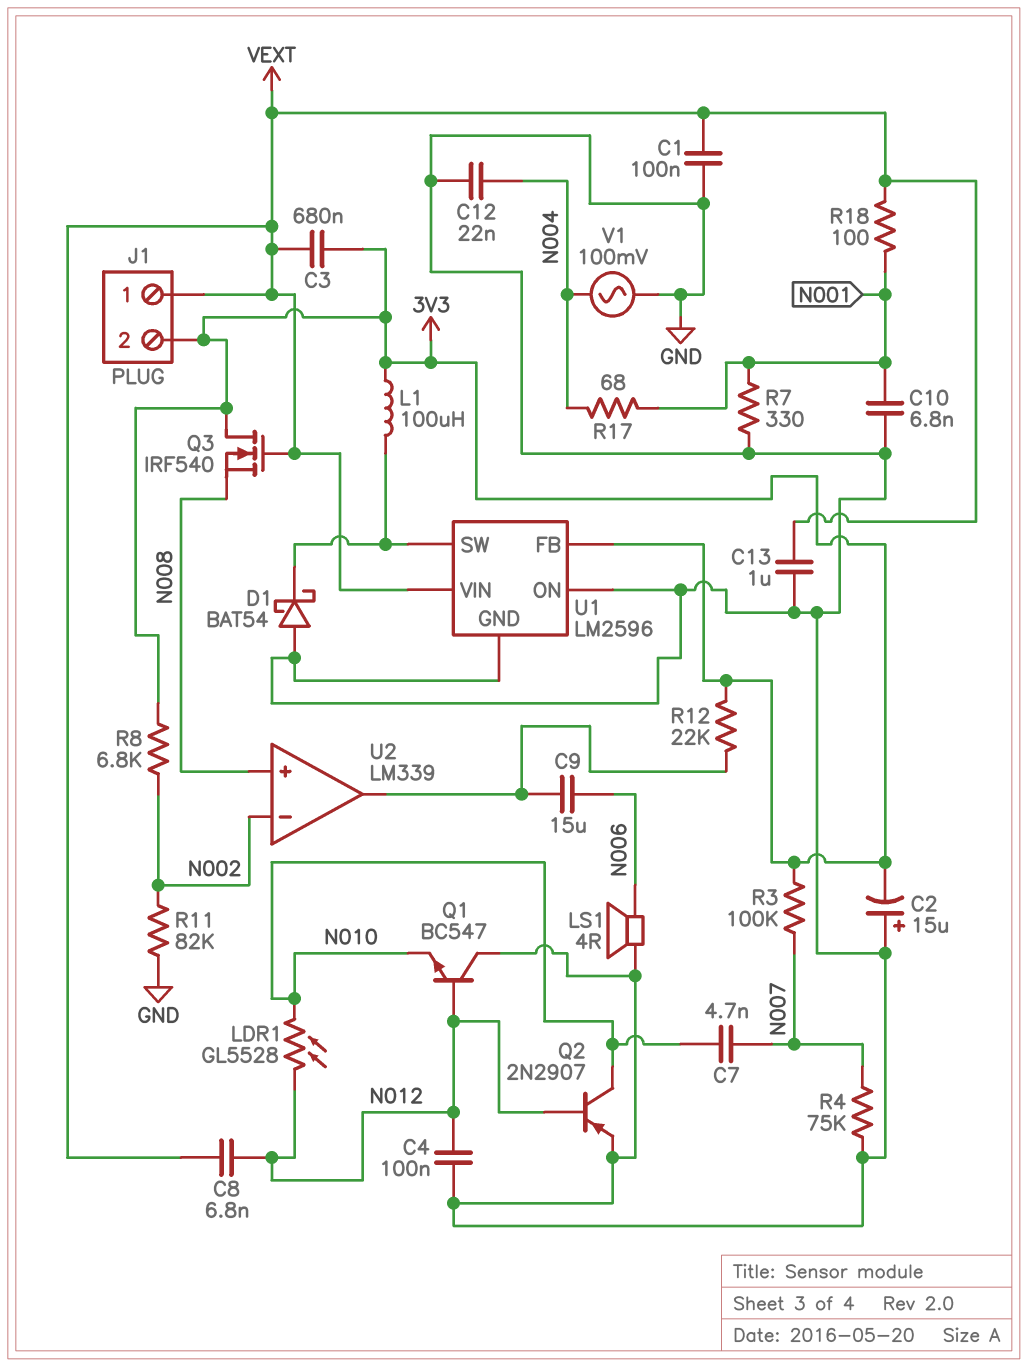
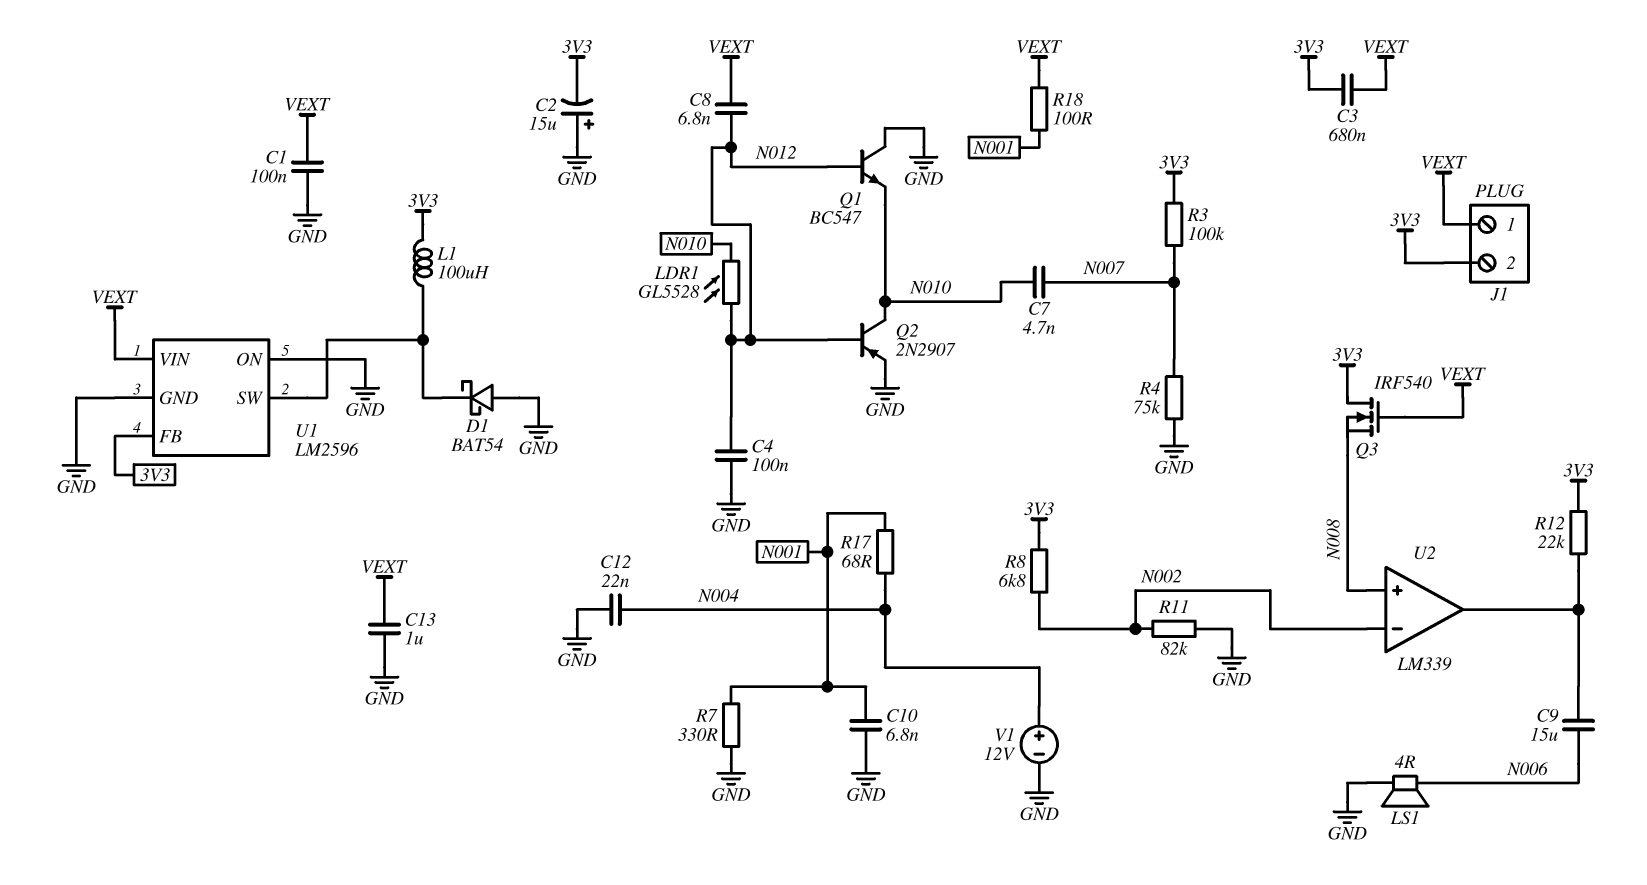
V1: AC 100mV (GND, N004) -> 12V (plus N004, minus GND)

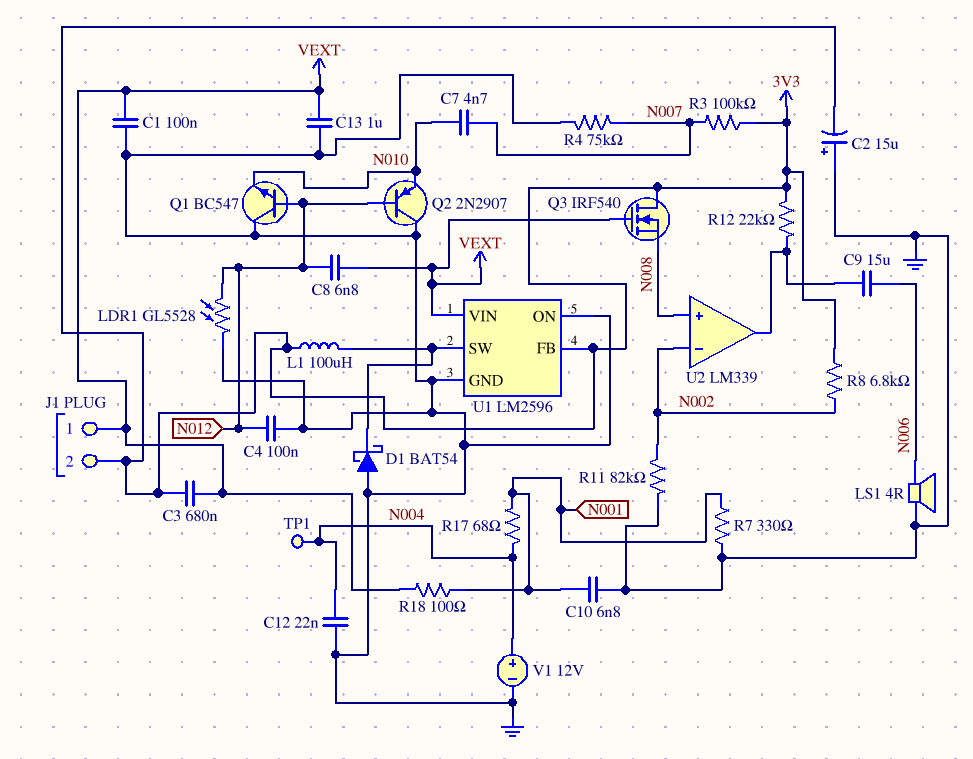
LDR1: GL5528 (N010, N012) -> GL5528 (GND, N012)
Q2: PNP 2N2907 (B N012, C N010, E GND) -> PNP 2N2907 (B N012, C GND, E N010)
TP1: none -> test point (N004)

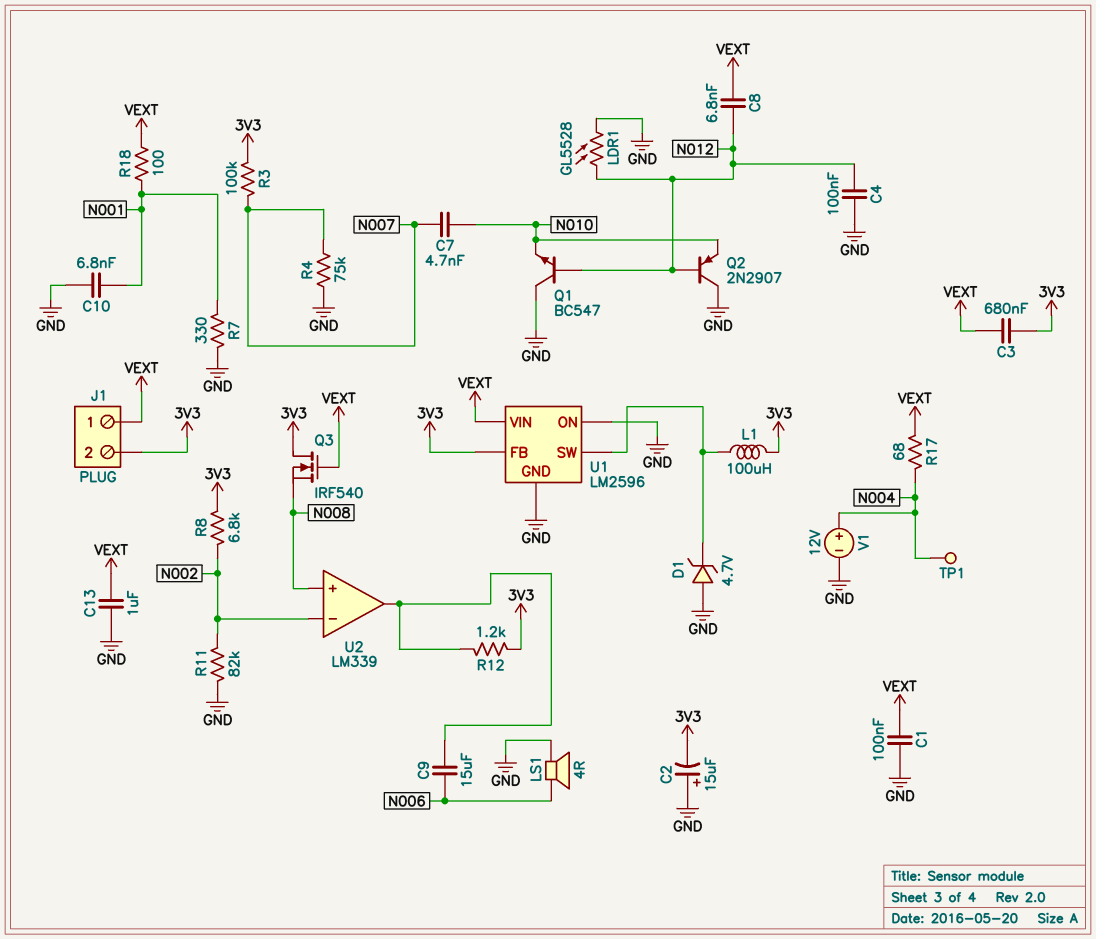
C12: 22nF (GND, N004) -> none
D1: schottky BAT54 (A GND, K U1/SW) -> zener 4.7V (A GND, K U1/SW)
R12: 22k (3V3, U2/out) -> 1.2k (3V3, U2/out)
R17: 68 (N001, N004) -> 68 (N004, VEXT)

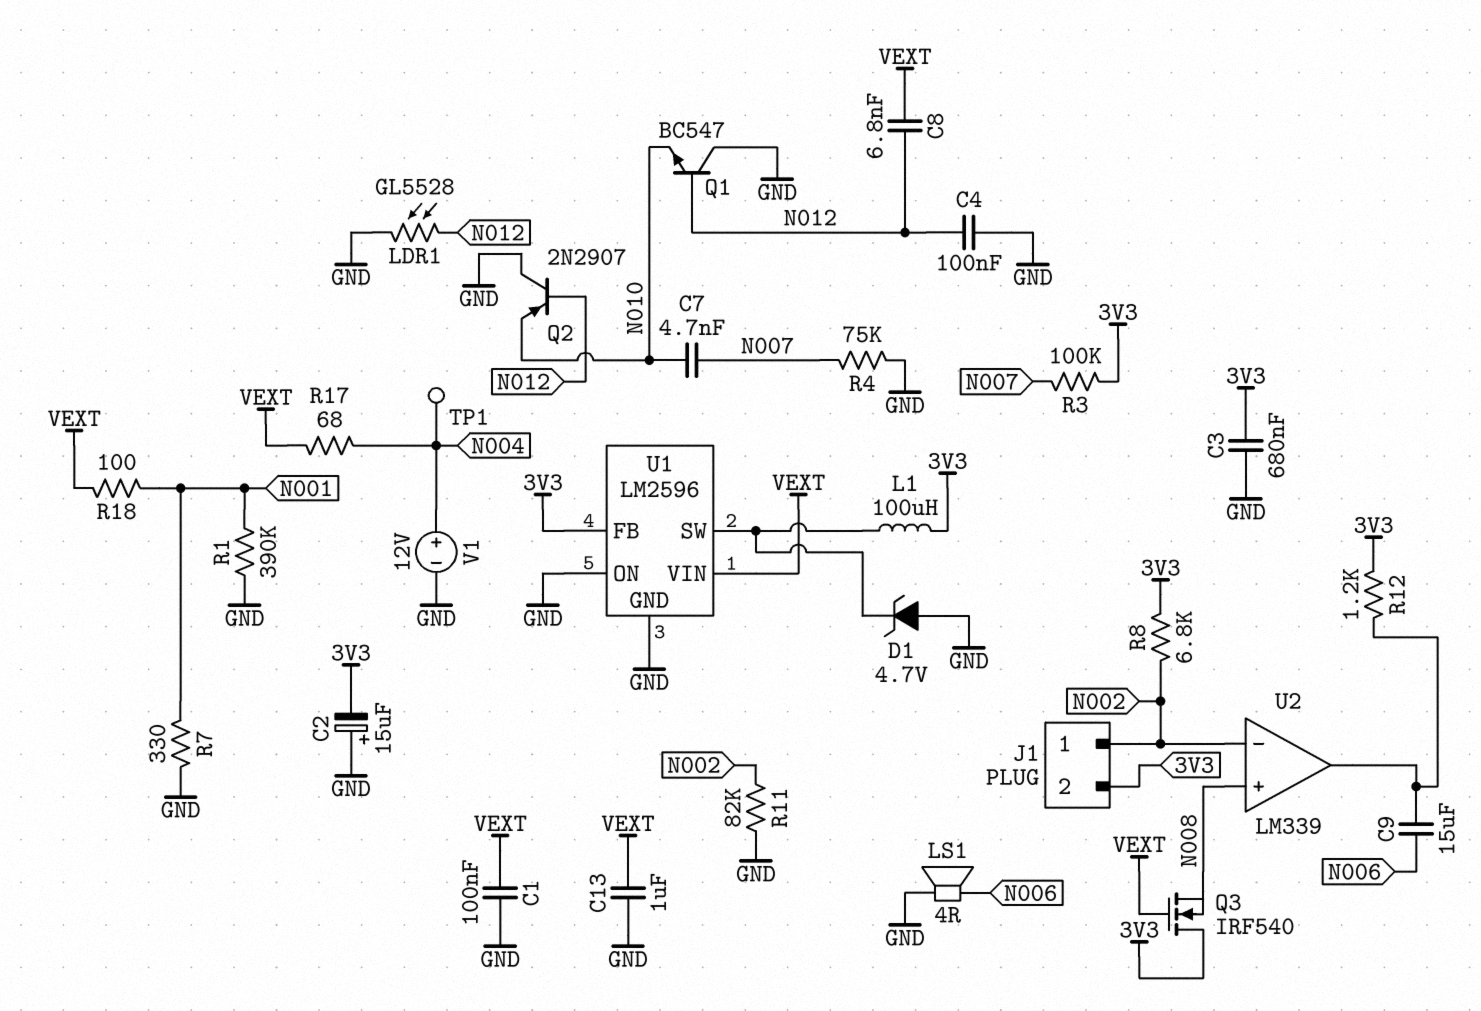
C3: 680nF (3V3, VEXT) -> 680nF (3V3, GND)
C10: 6.8nF (GND, N001) -> none
J1 pin 1: VEXT -> N002
R1: none -> 390k (GND, N001)

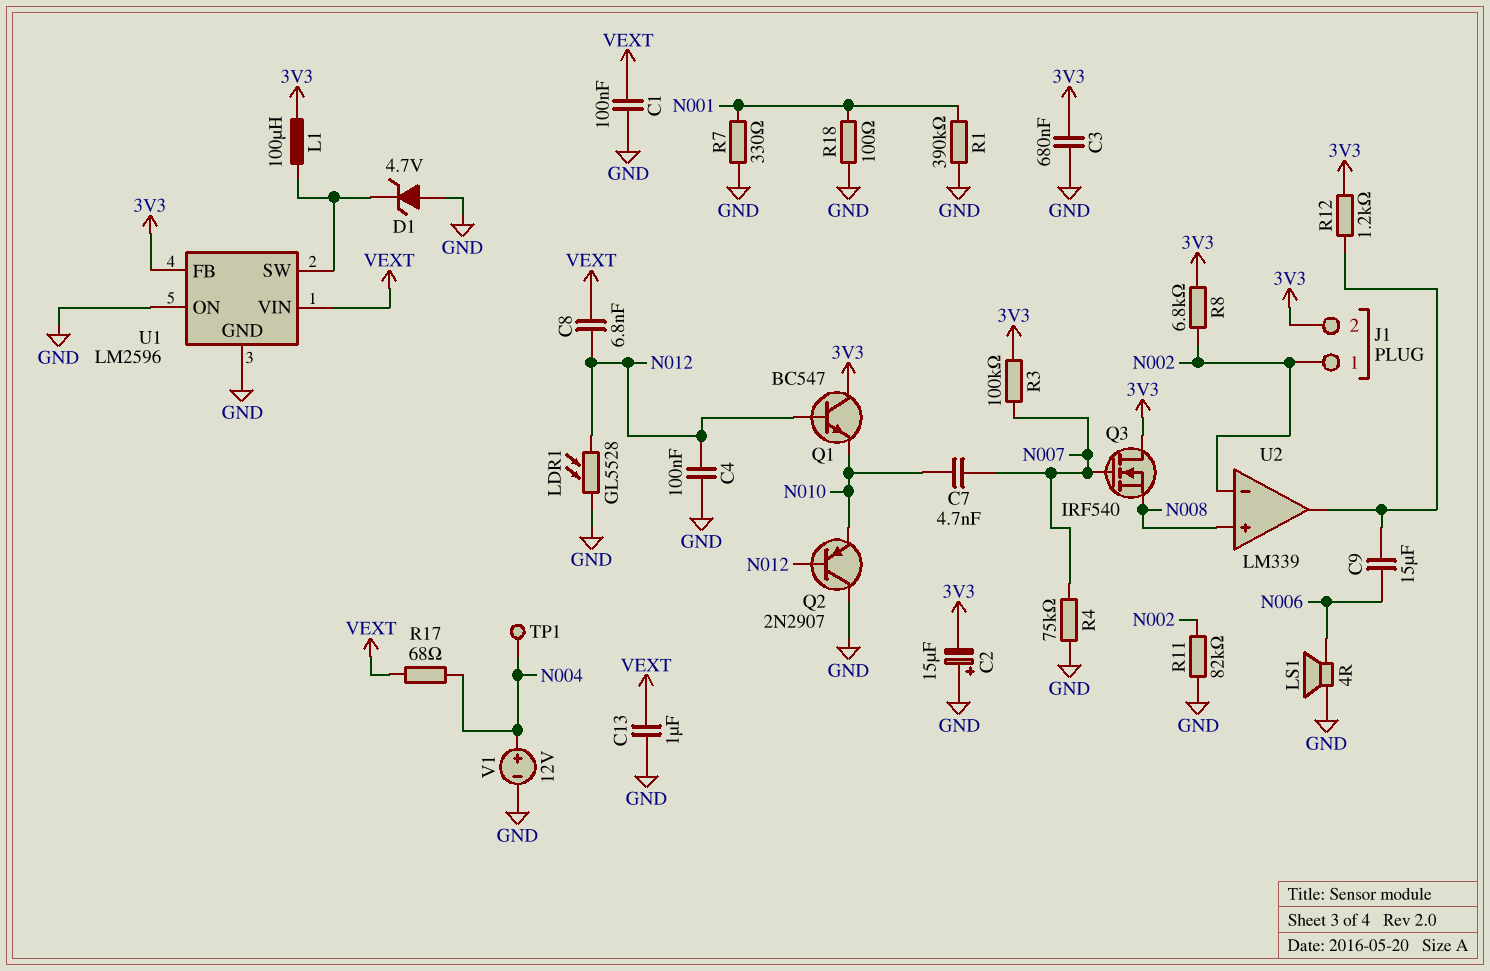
Q1: NPN BC547 (B N012, C GND, E N010) -> NPN BC547 (B N012, C 3V3, E N010)
Q3: NMOS IRF540 (G VEXT, D 3V3, S N008) -> NMOS IRF540 (G N007, D 3V3, S N008)
R18: 100 (N001, VEXT) -> 100 (GND, N001)

